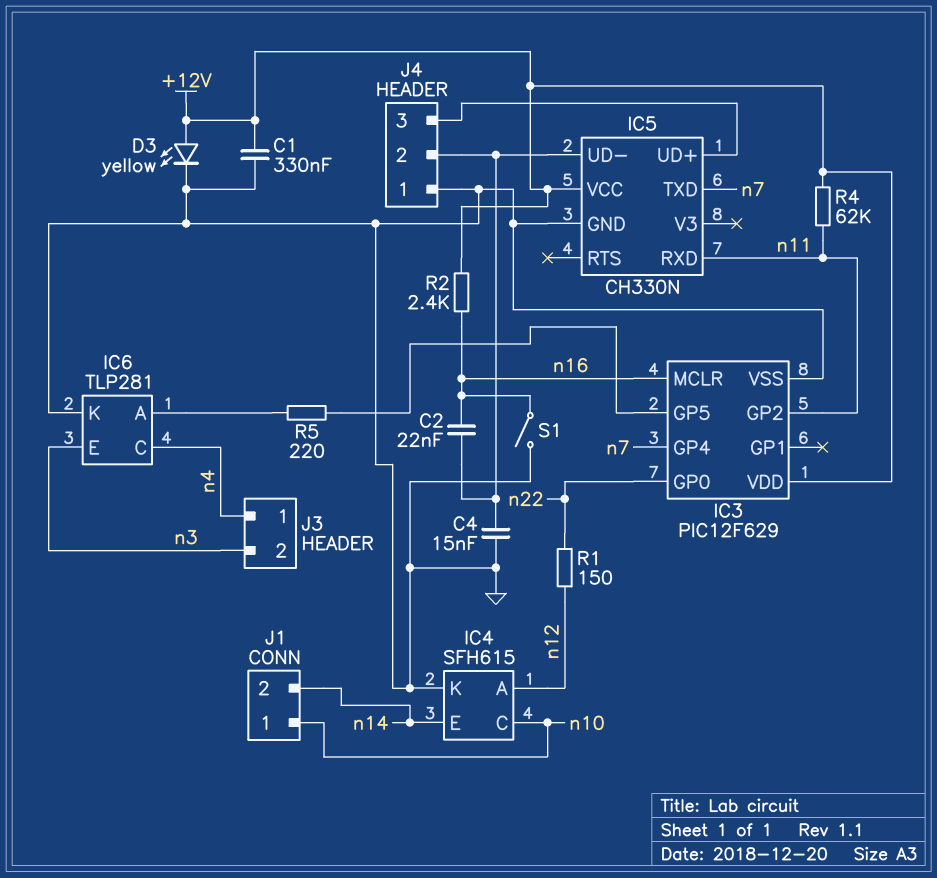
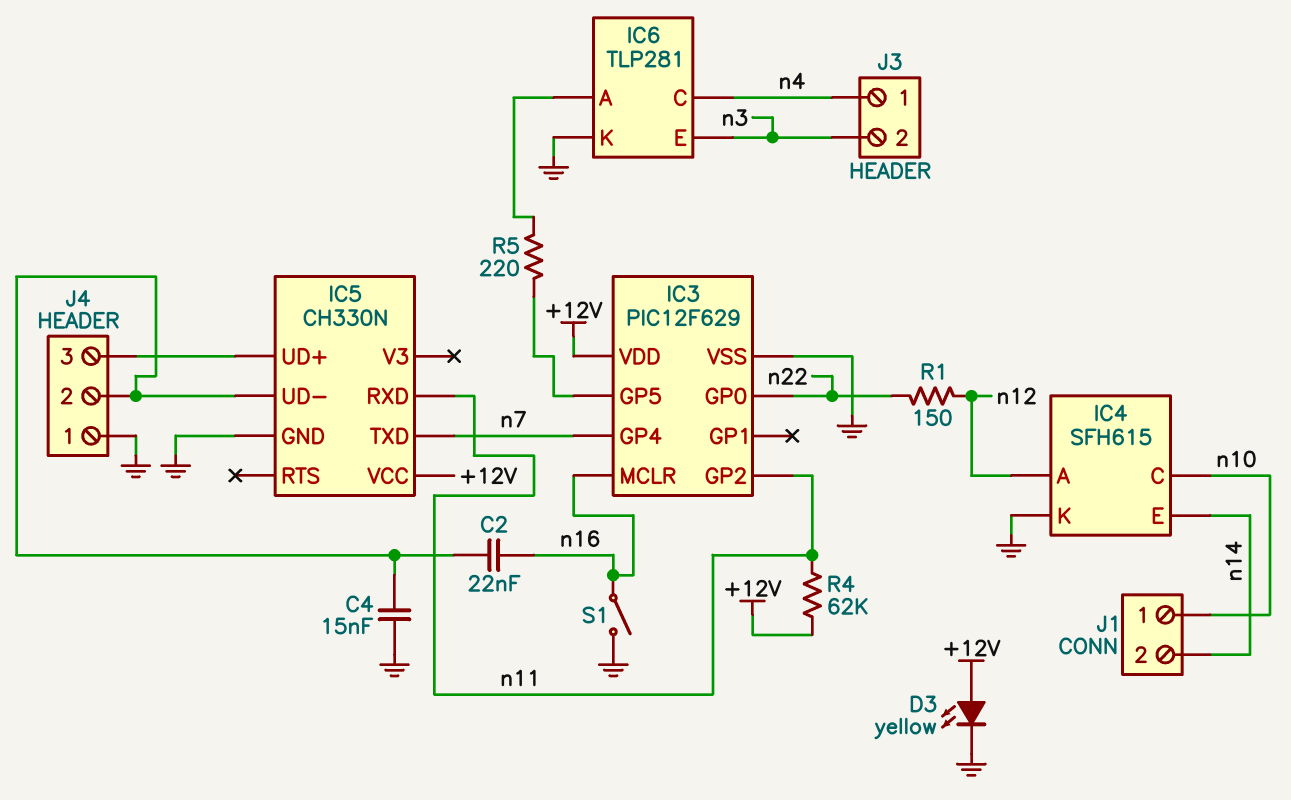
C1: 330nF (+12V, GND) -> none
R2: 2.4k (+12V, n16) -> none

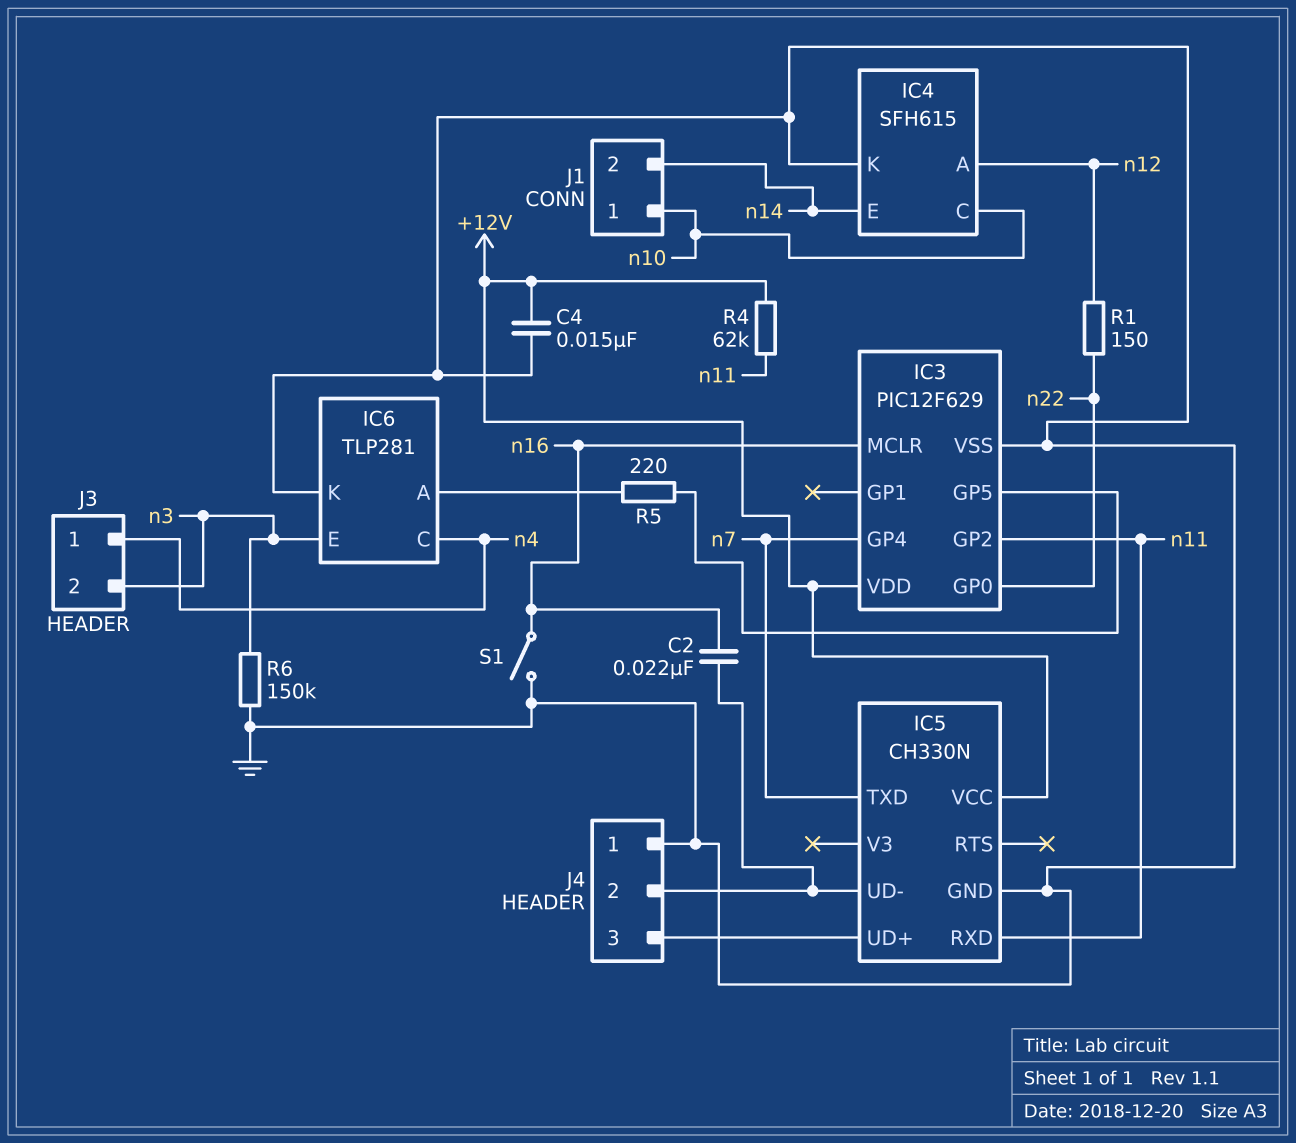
C4: 15nF (GND, IC5/UD-) -> 15nF (+12V, GND)
D3: LED yellow (A +12V, K GND) -> none
R6: none -> 150k (GND, n3)

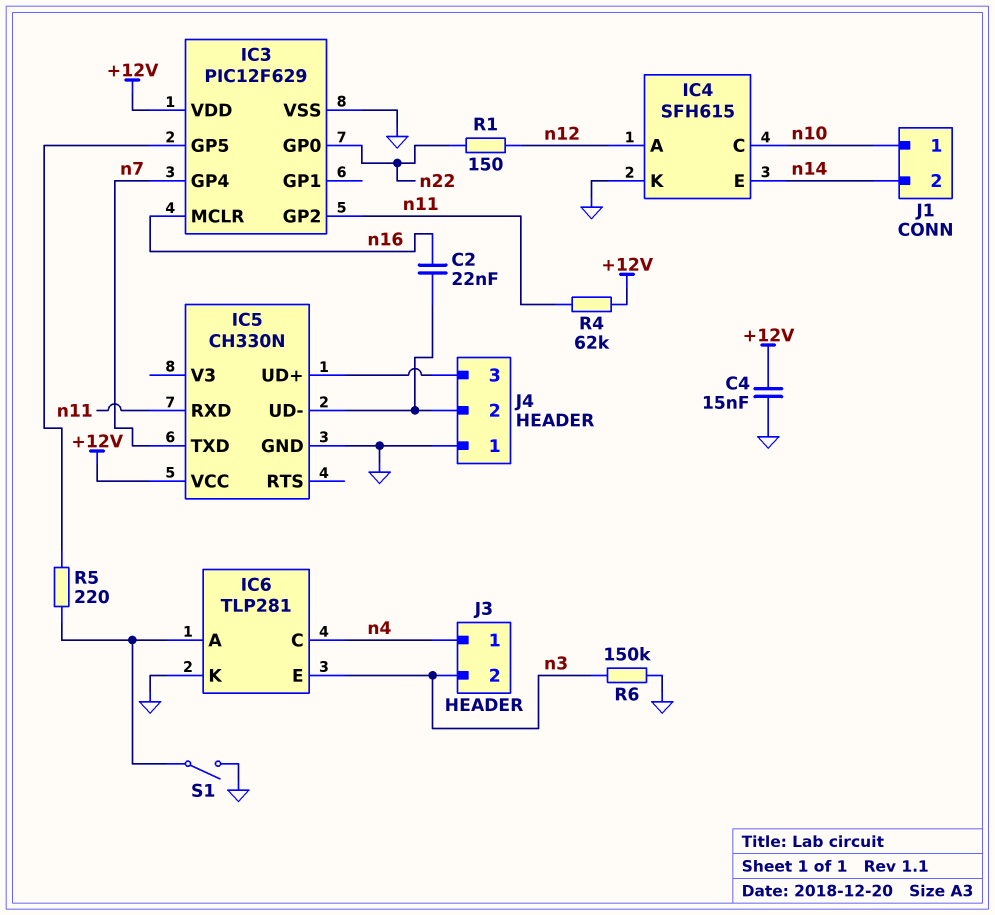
S1: switch (GND, n16) -> switch (GND, IC6/A)

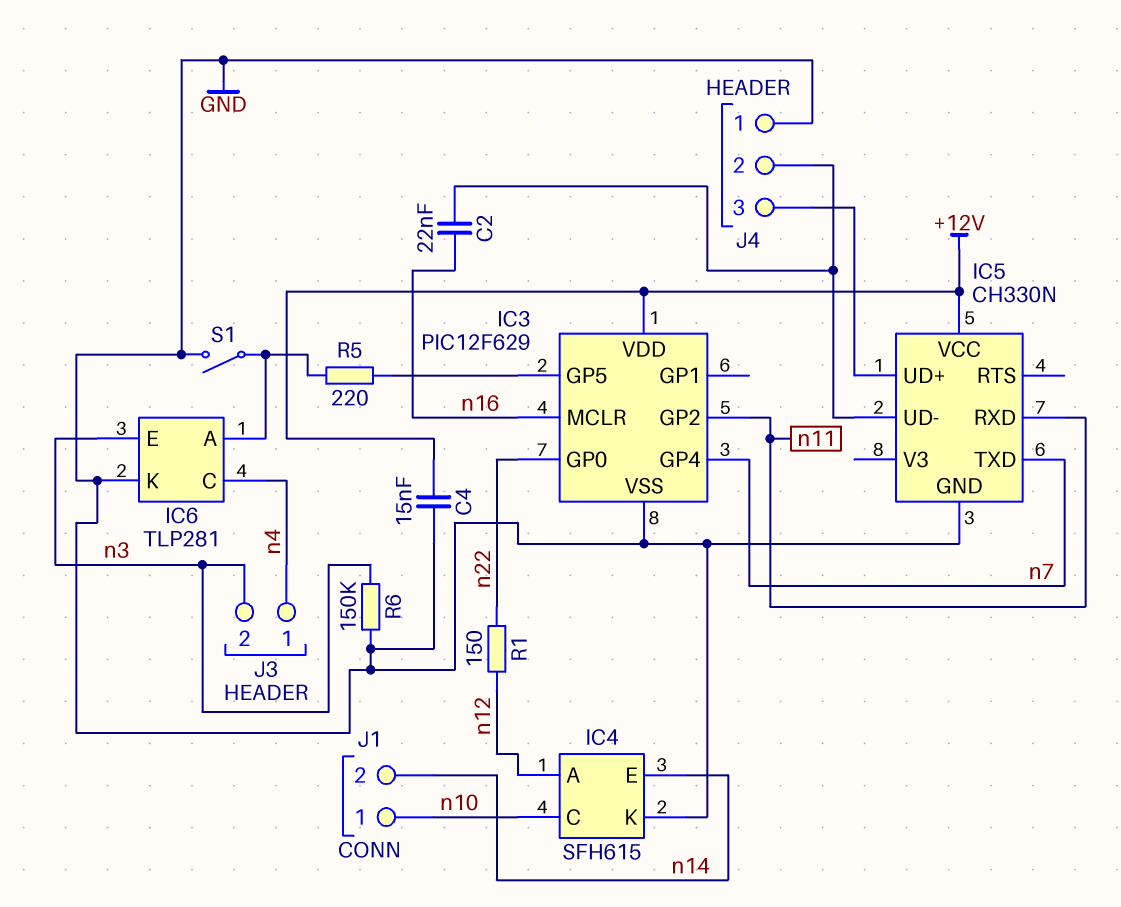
R4: 62k (+12V, n11) -> none

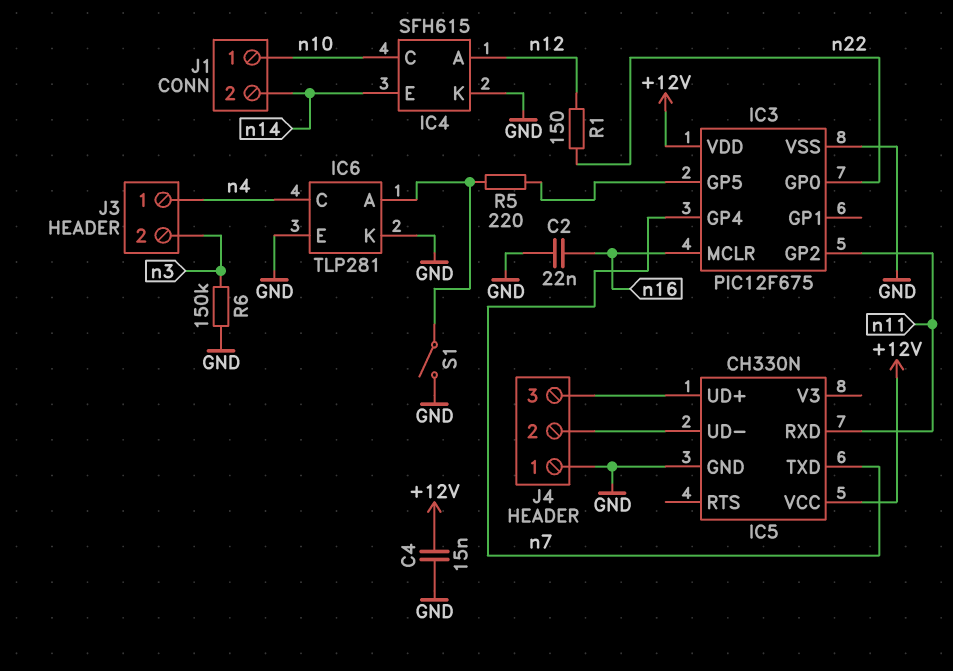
C2: 22nF (IC5/UD-, n16) -> 22nF (GND, n16)
IC3: PIC12F629 -> PIC12F675
IC6 pin E: n3 -> GND

